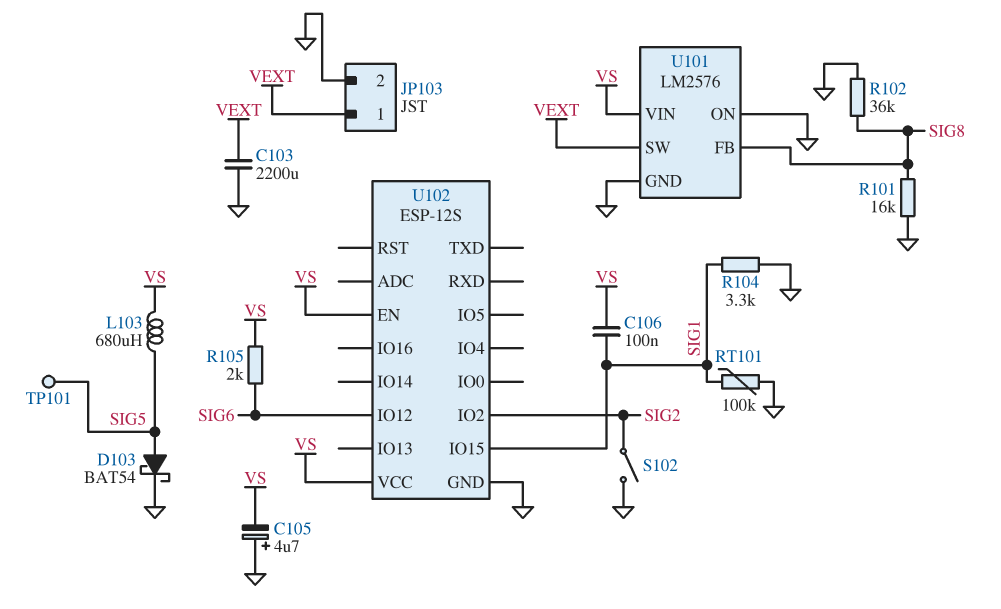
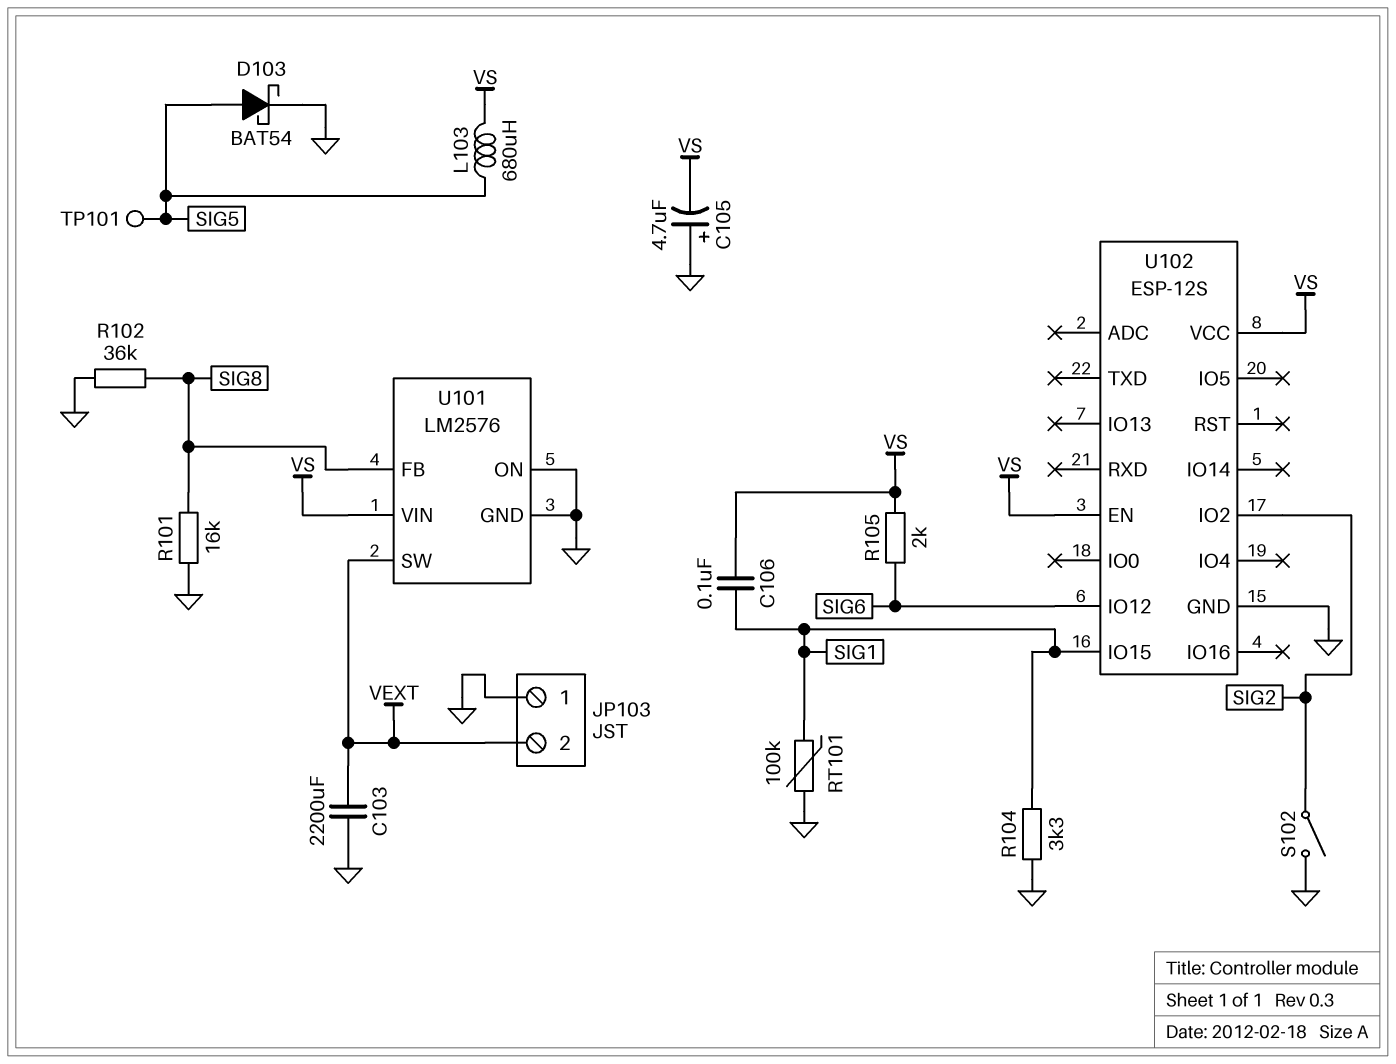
JP103 pin 1: VEXT -> GND
JP103 pin 2: GND -> VEXT

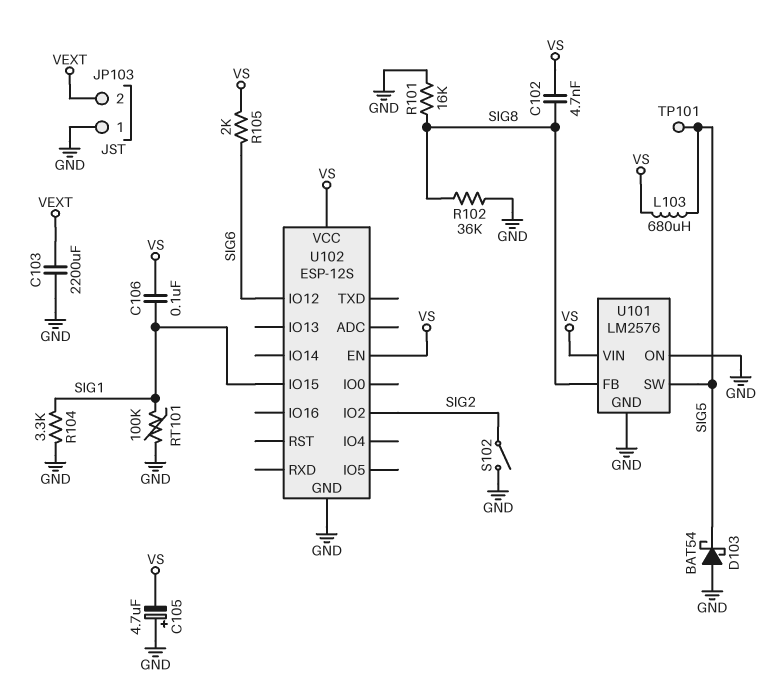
C102: none -> 4.7nF (SIG8, VS)
D103: schottky BAT54 (A SIG5, K GND) -> schottky BAT54 (A GND, K SIG5)
U101 pin SW: VEXT -> SIG5

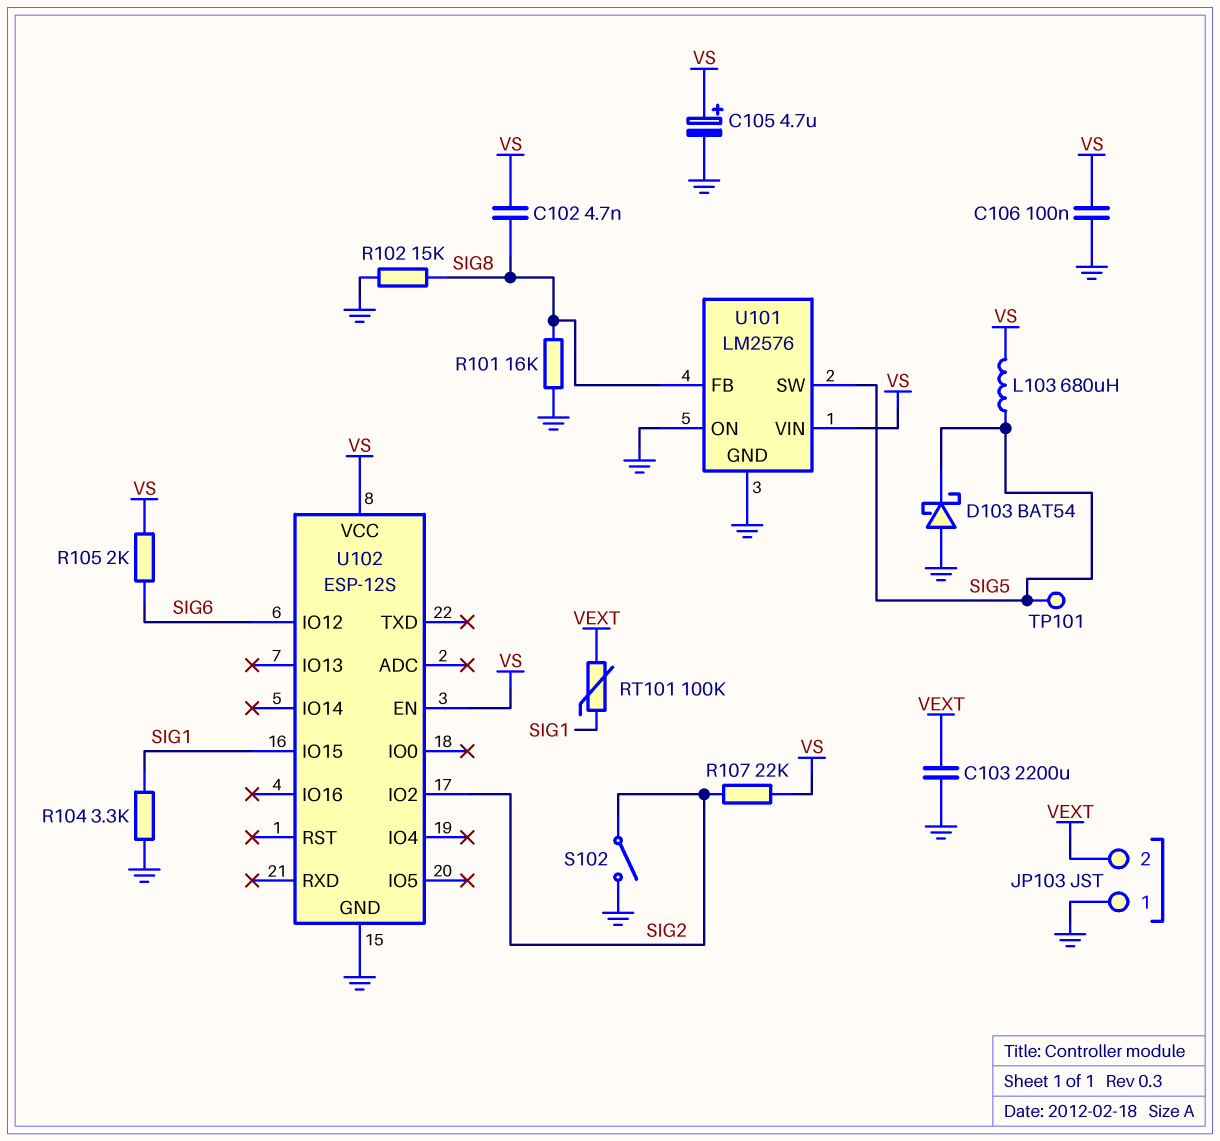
C105: 4.7uF (plus GND, minus VS) -> 4.7uF (plus VS, minus GND)
C106: 100nF (SIG1, VS) -> 100nF (GND, VS)
R102: 36k (GND, SIG8) -> 15k (GND, SIG8)
R107: none -> 22k (SIG2, VS)
RT101: 100k (GND, SIG1) -> 100k (SIG1, VEXT)

